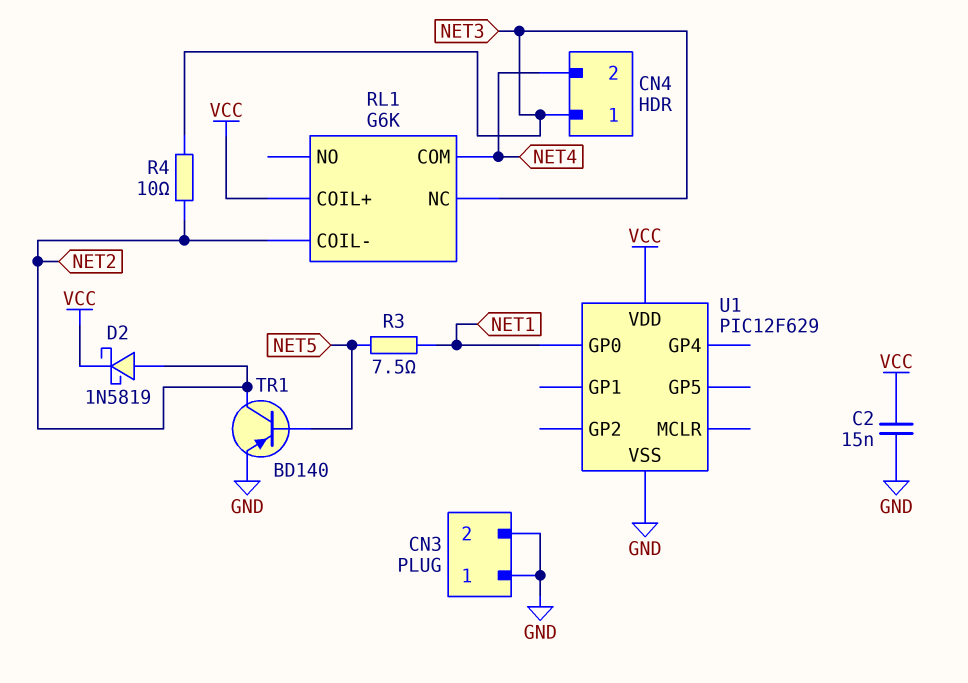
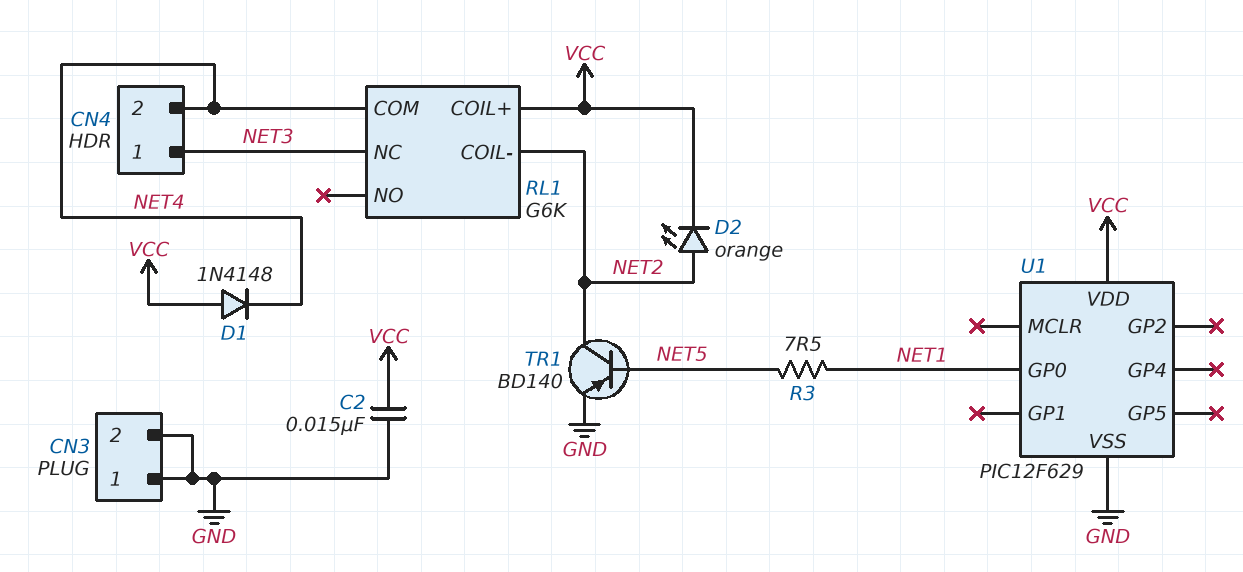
D1: none -> diode 1N4148 (A VCC, K NET4)
D2: schottky 1N5819 (A NET2, K VCC) -> LED orange (A NET2, K VCC)
R4: 10 (NET2, NET3) -> none

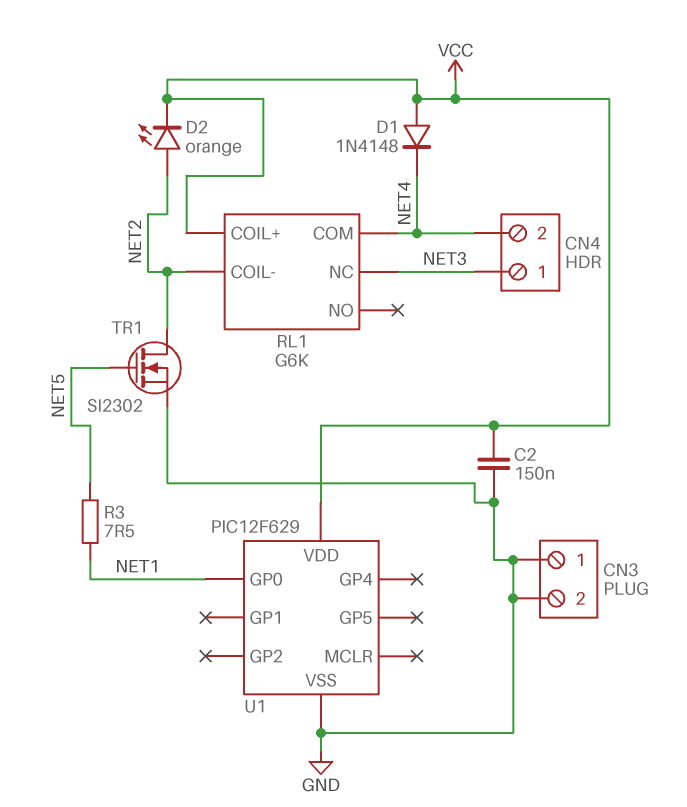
C2: 15nF (GND, VCC) -> 150nF (GND, VCC)
TR1: PNP BD140 (B NET5, C NET2, E GND) -> NMOS SI2302 (G NET5, D NET2, S GND)

